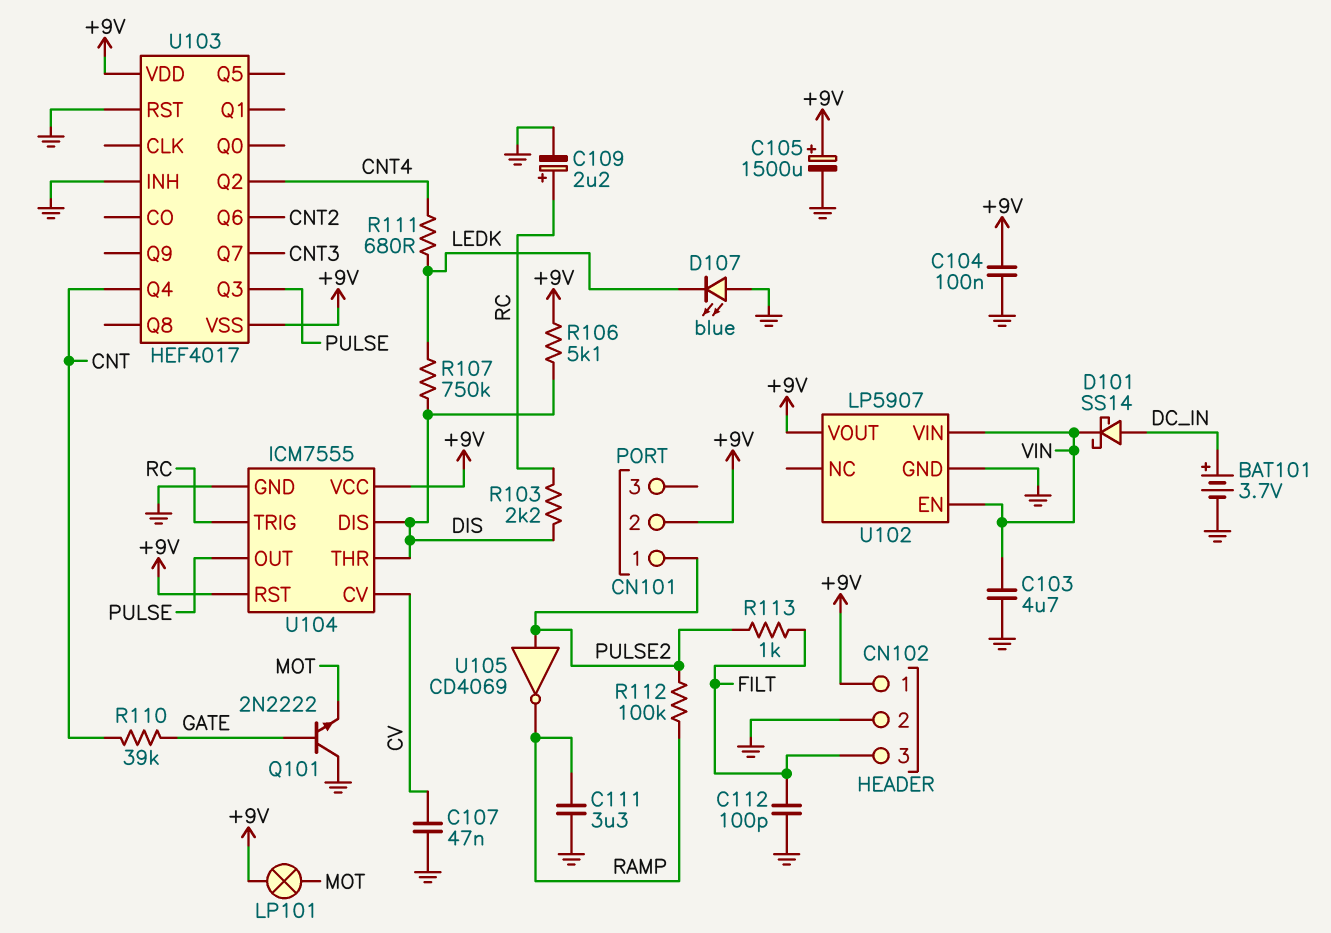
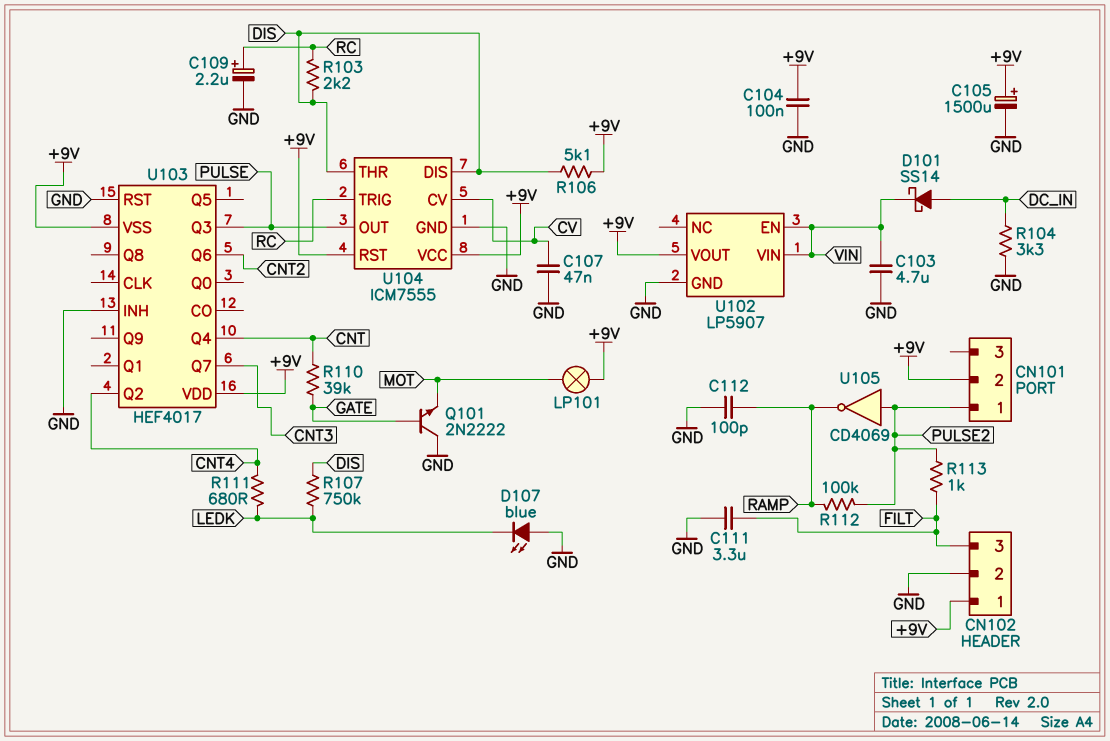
BAT101: 3.7V (plus DC_IN, minus GND) -> none
C111: 3.3uF (GND, RAMP) -> 3.3uF (FILT, GND)
C112: 100pF (FILT, GND) -> 100pF (GND, RAMP)
R104: none -> 3.3k (DC_IN, GND)

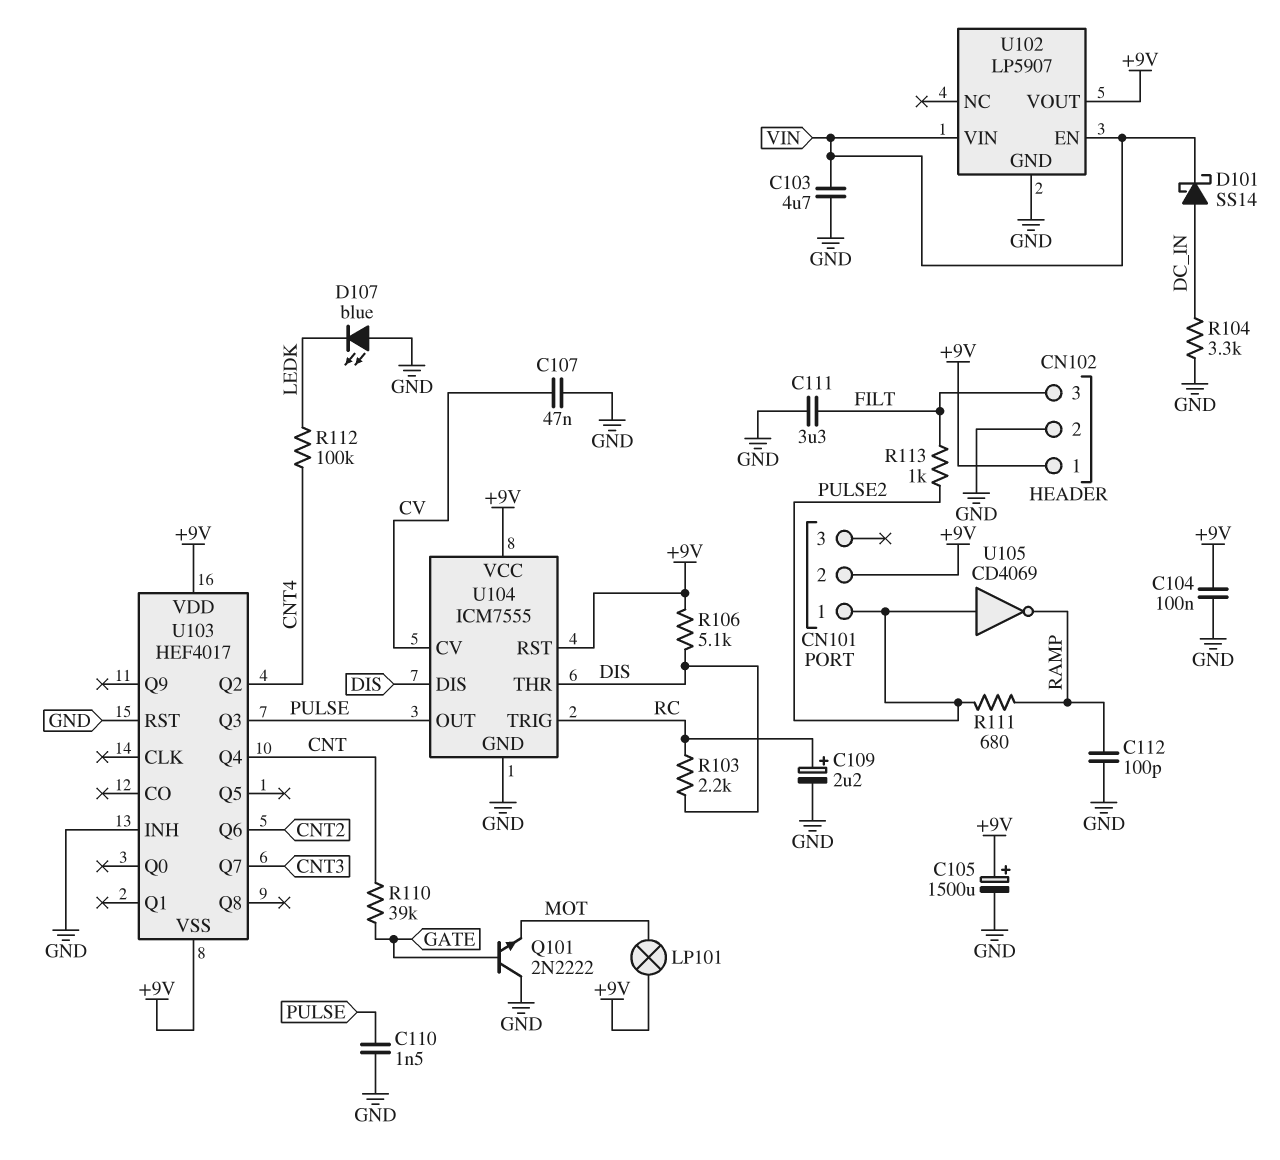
C110: none -> 1.5nF (GND, PULSE)
R107: 750k (DIS, LEDK) -> none
R111: 680 (CNT4, LEDK) -> 680 (PULSE2, RAMP)
R112: 100k (PULSE2, RAMP) -> 100k (CNT4, LEDK)

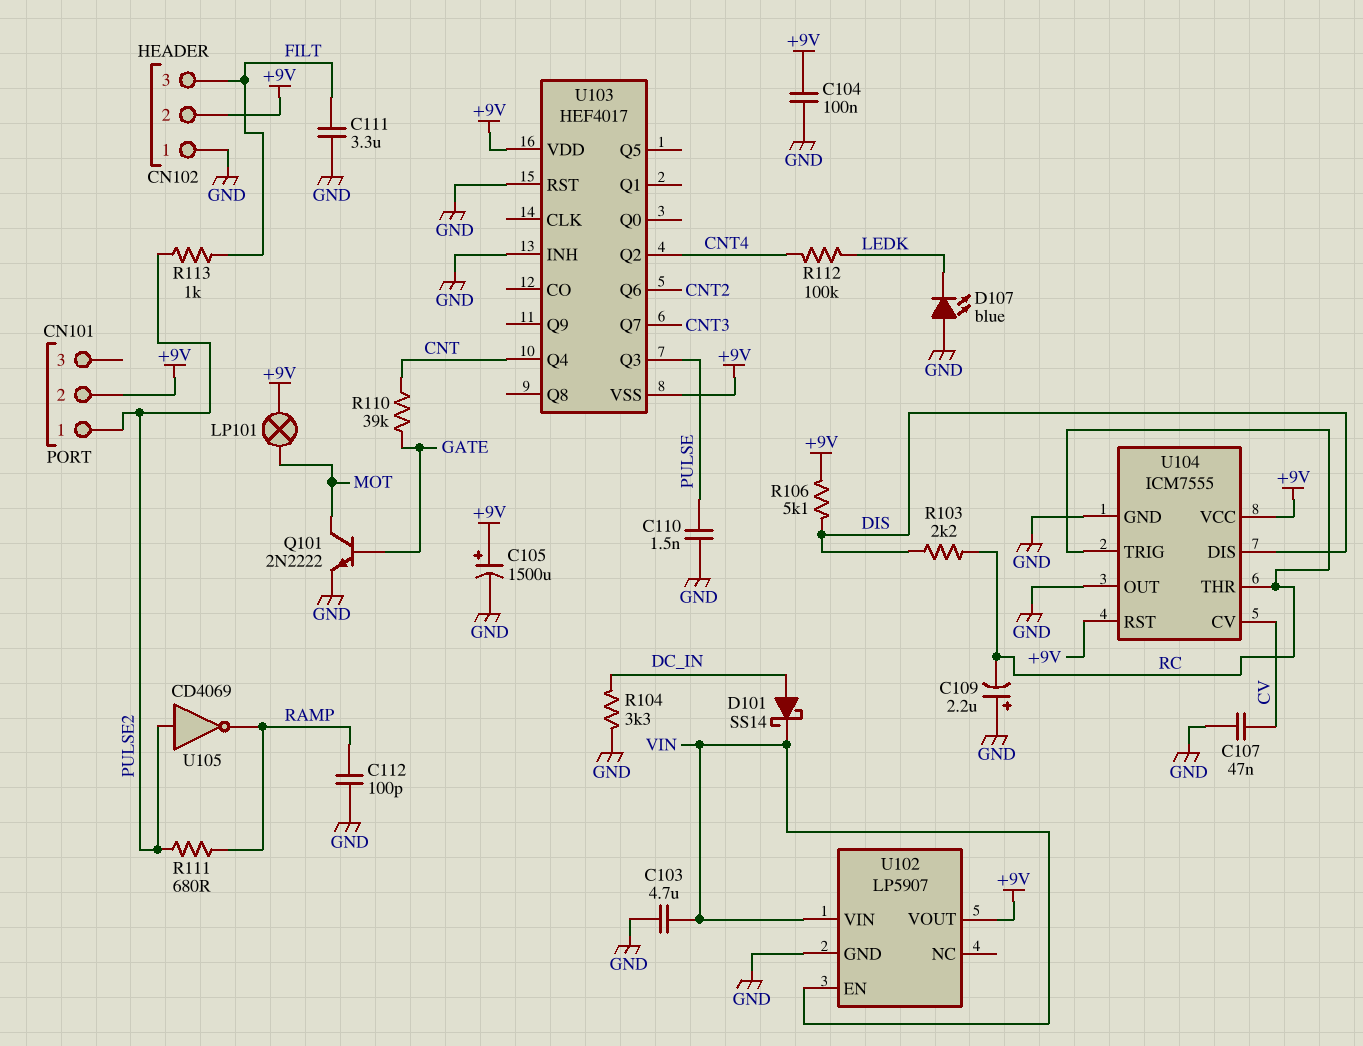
C109: 2.2uF (plus RC, minus GND) -> 2.2uF (plus GND, minus RC)
CN102 pin 1: +9V -> GND
CN102 pin 2: GND -> +9V
Q101: NPN 2N2222 (B GATE, C GND, E MOT) -> NPN 2N2222 (B GATE, C MOT, E GND)
U104 pin OUT: PULSE -> GND
U104 pin THR: DIS -> RC

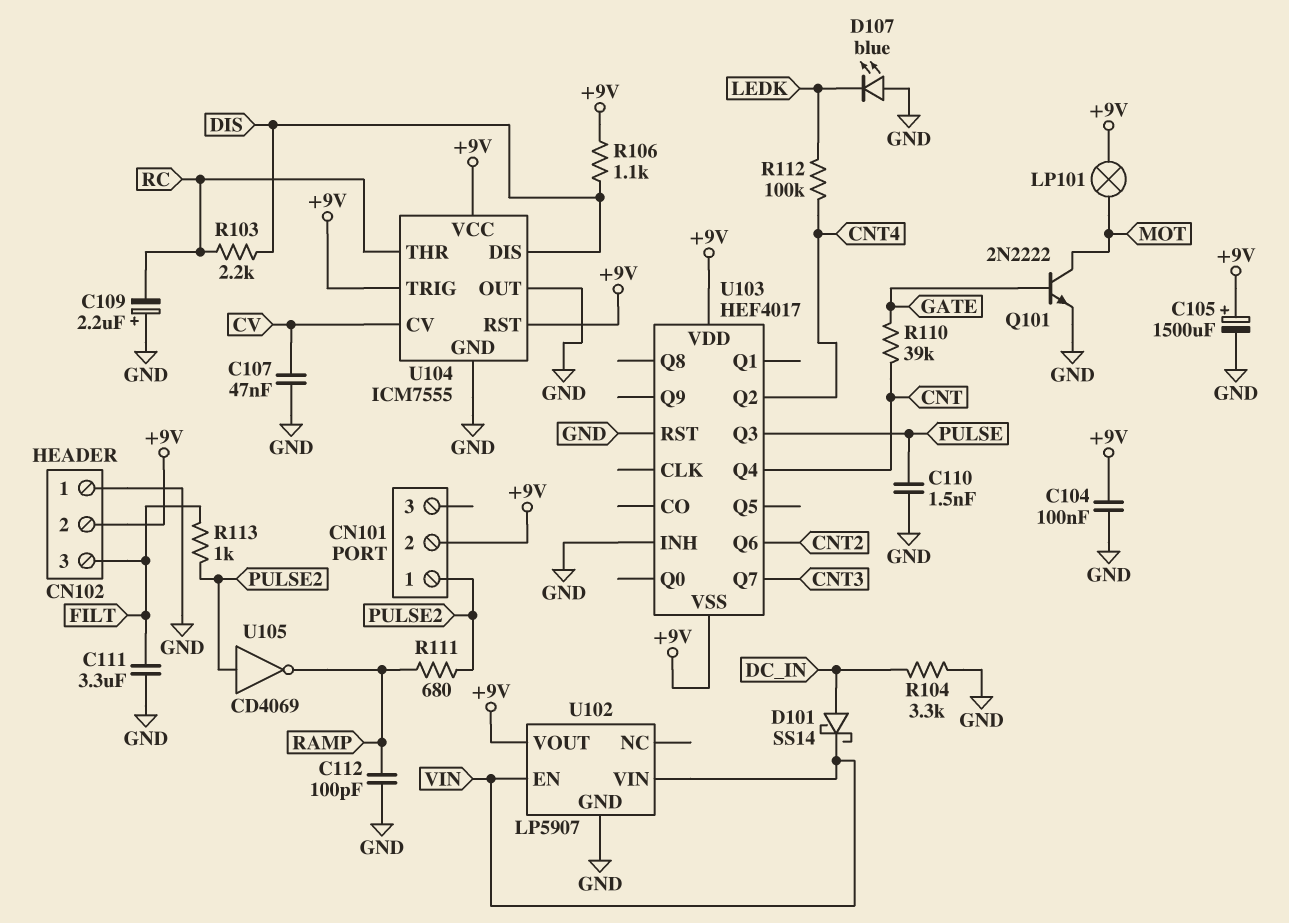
C103: 4.7uF (GND, VIN) -> none
R106: 5.1k (+9V, DIS) -> 1.1k (+9V, DIS)
U104 pin TRIG: RC -> +9V

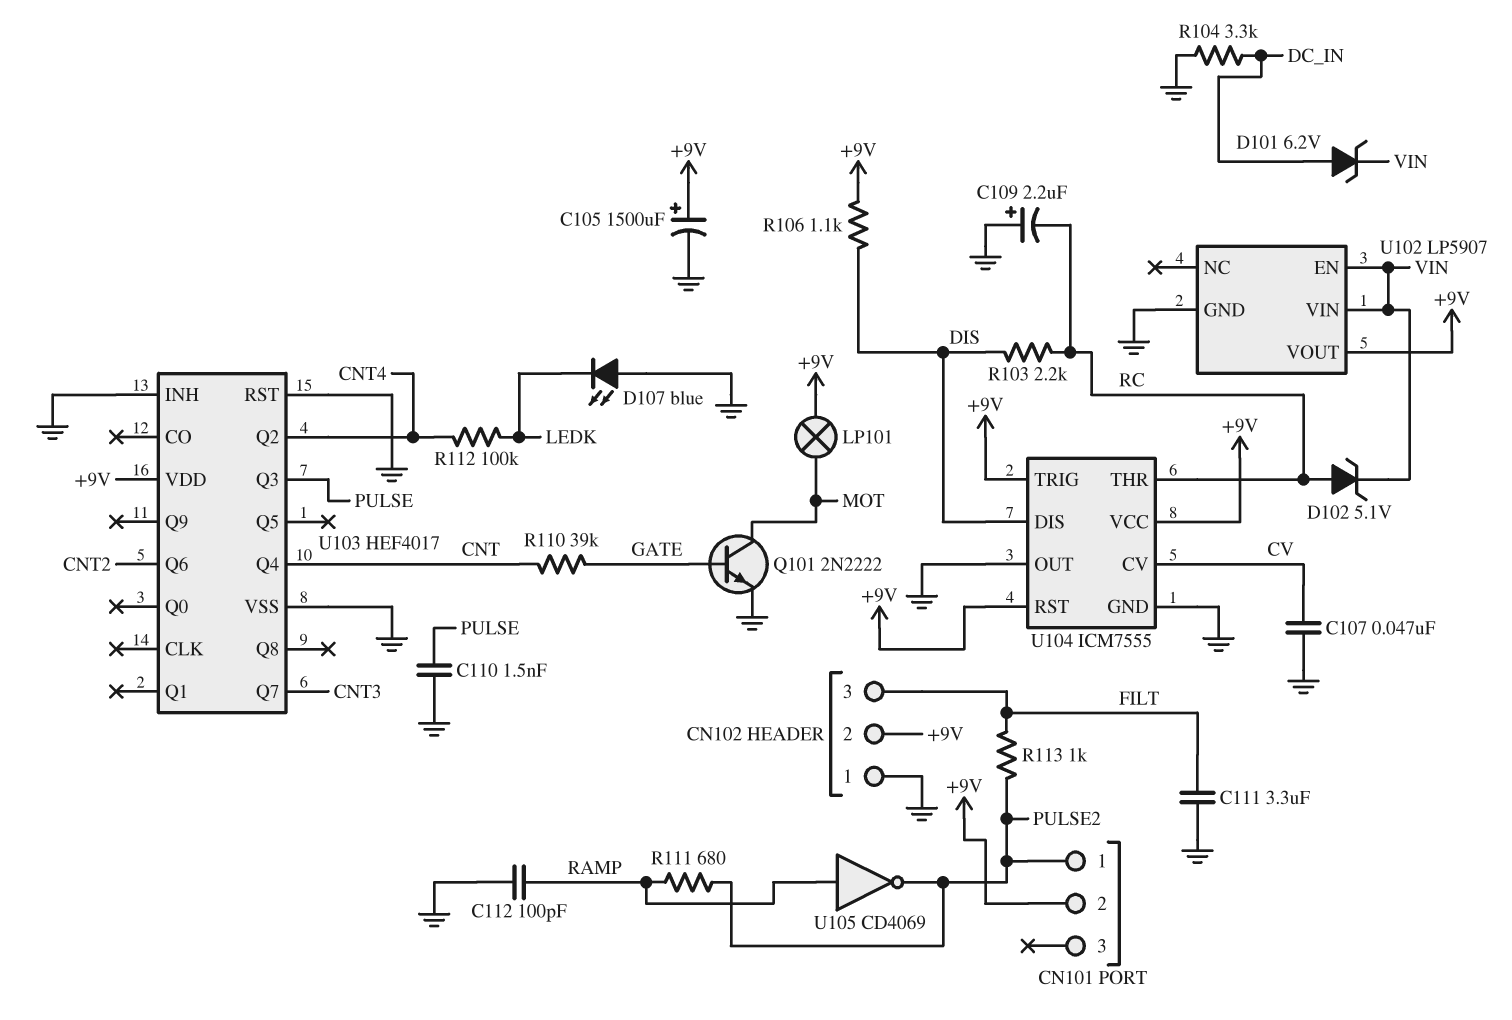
C104: 100nF (+9V, GND) -> none
D101: schottky SS14 (A DC_IN, K VIN) -> zener 6.2V (A DC_IN, K VIN)
D102: none -> zener 5.1V (A RC, K VIN)
U103 pin VSS: +9V -> GND
U105: NOT CD4069 (in PULSE2, out RAMP) -> NOT CD4069 (in RAMP, out PULSE2)

